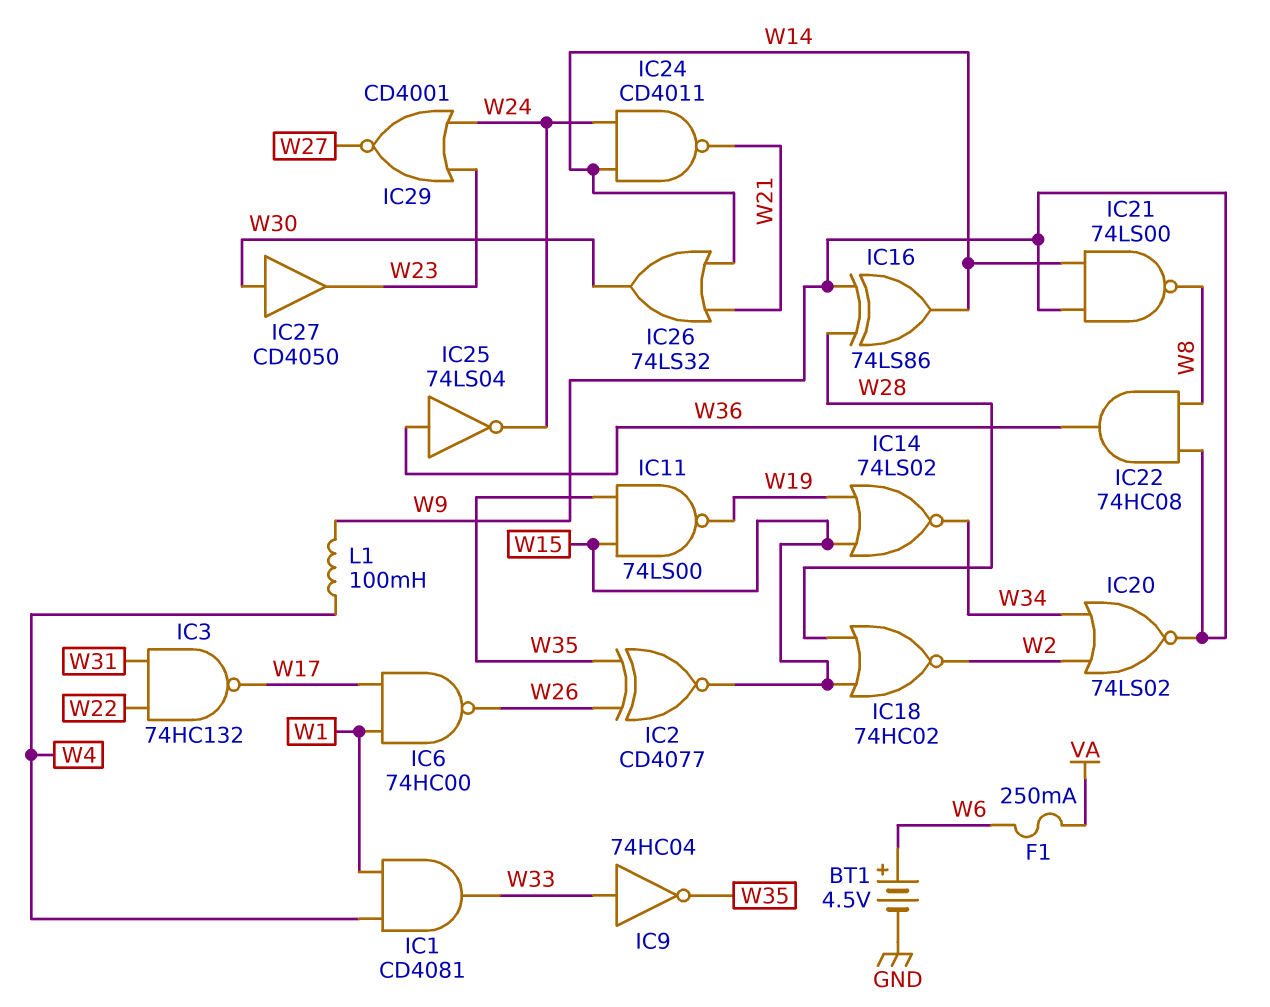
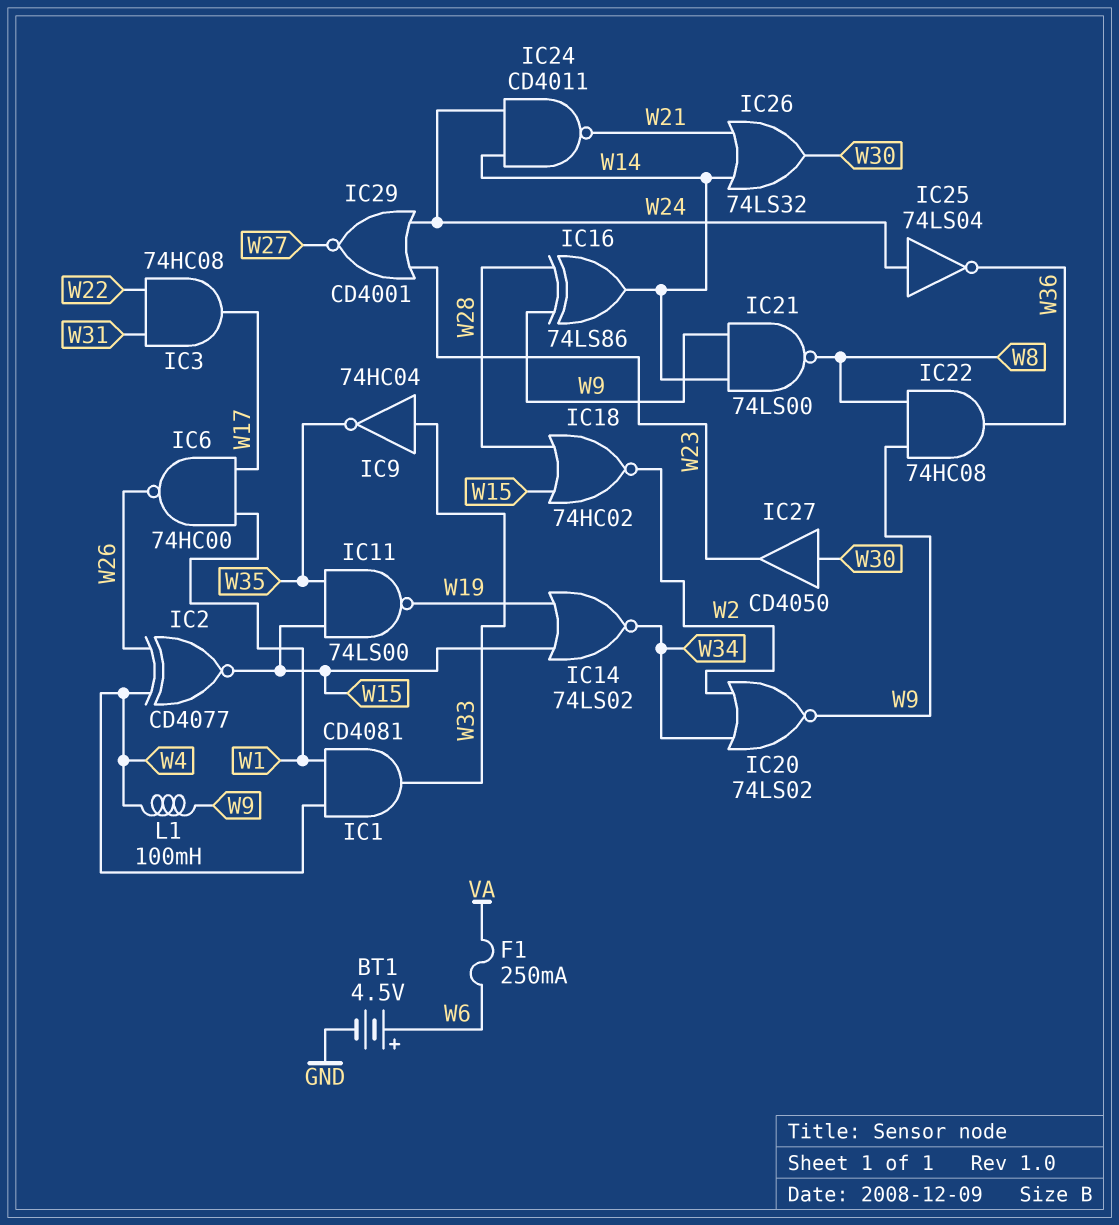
IC2: XNOR CD4077 (in W26, in W35, out W15) -> XNOR CD4077 (in W4, in W26, out W15)
IC3: NAND 74HC132 (in W22, in W31, out W17) -> AND 74HC08 (in W22, in W31, out W17)
IC25: NOT 74LS04 (in W36, out W24) -> NOT 74LS04 (in W24, out W36)

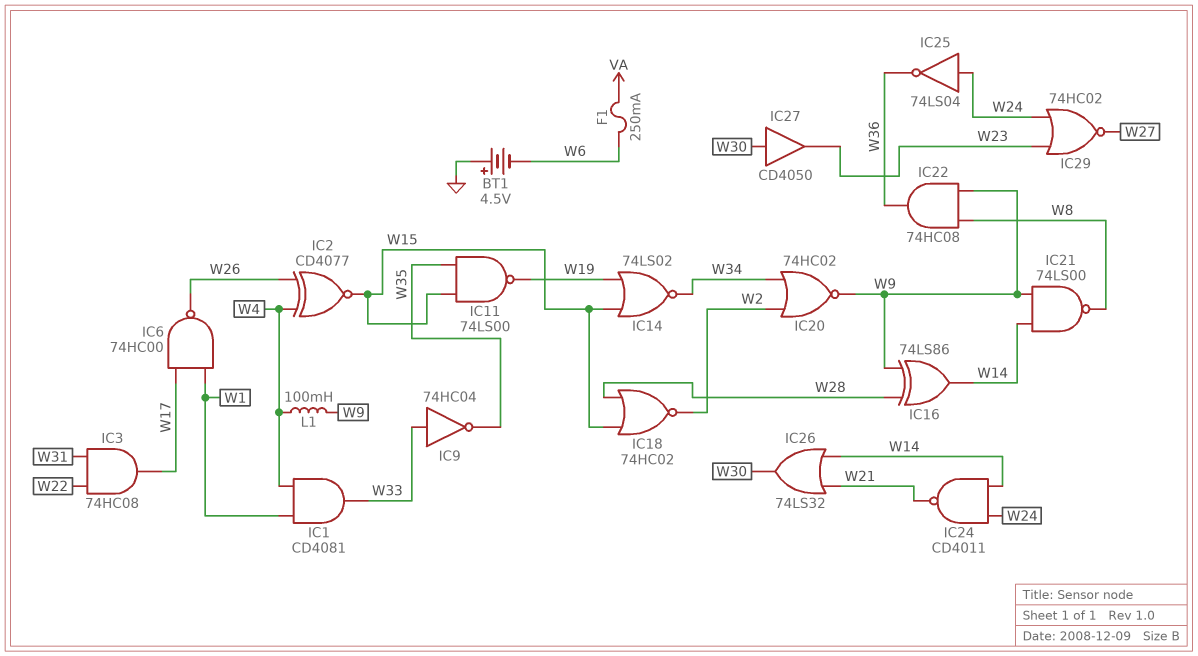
BT1: 4.5V (plus W6, minus GND) -> 4.5V (plus GND, minus W6)
IC20: NOR 74LS02 (in W2, in W34, out W9) -> NOR 74HC02 (in W2, in W34, out W9)
IC29: NOR CD4001 (in W23, in W24, out W27) -> NOR 74HC02 (in W23, in W24, out W27)

